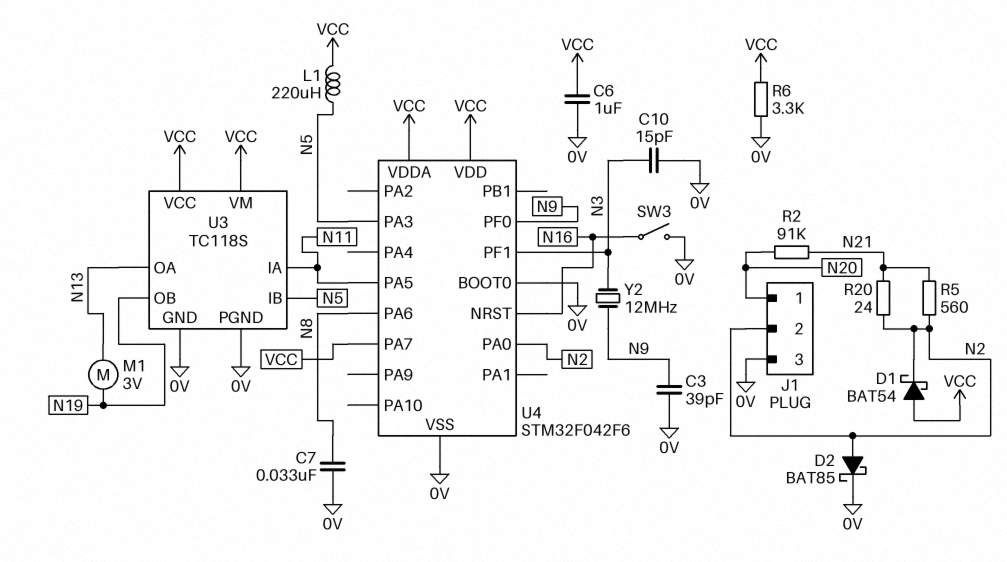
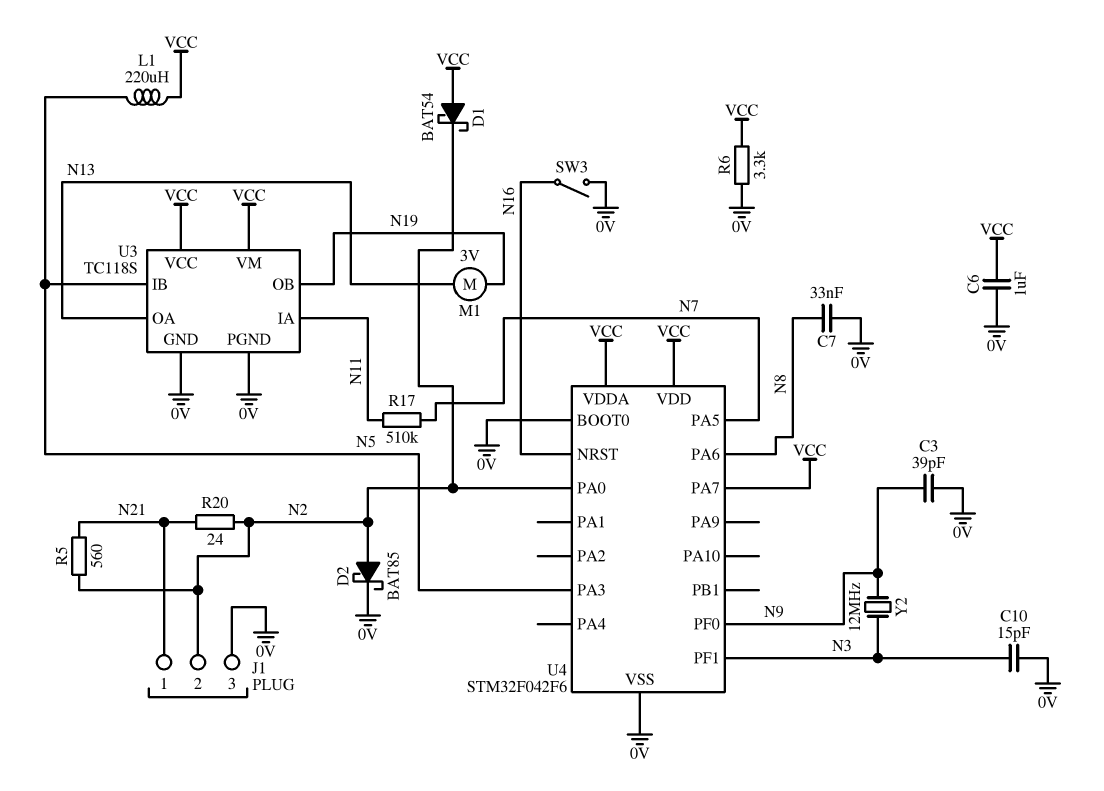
J1 pin 1: N20 -> N21
R2: 91k (N20, N21) -> none
R17: none -> 510k (N7, N11)
U4 pin PA5: N11 -> N7

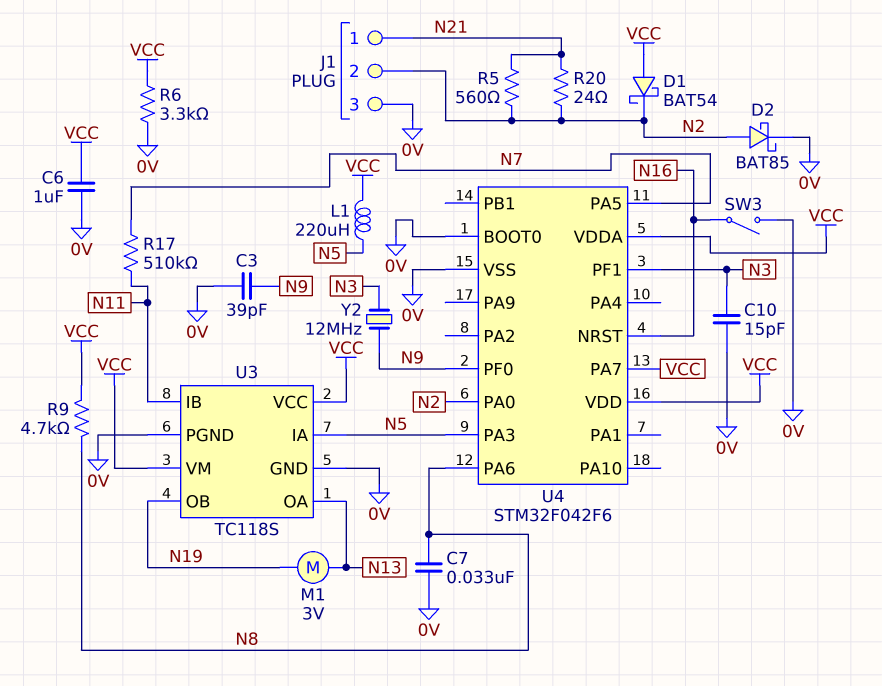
R9: none -> 4.7k (N8, VCC)
U3 pin IA: N11 -> N5
U3 pin IB: N5 -> N11

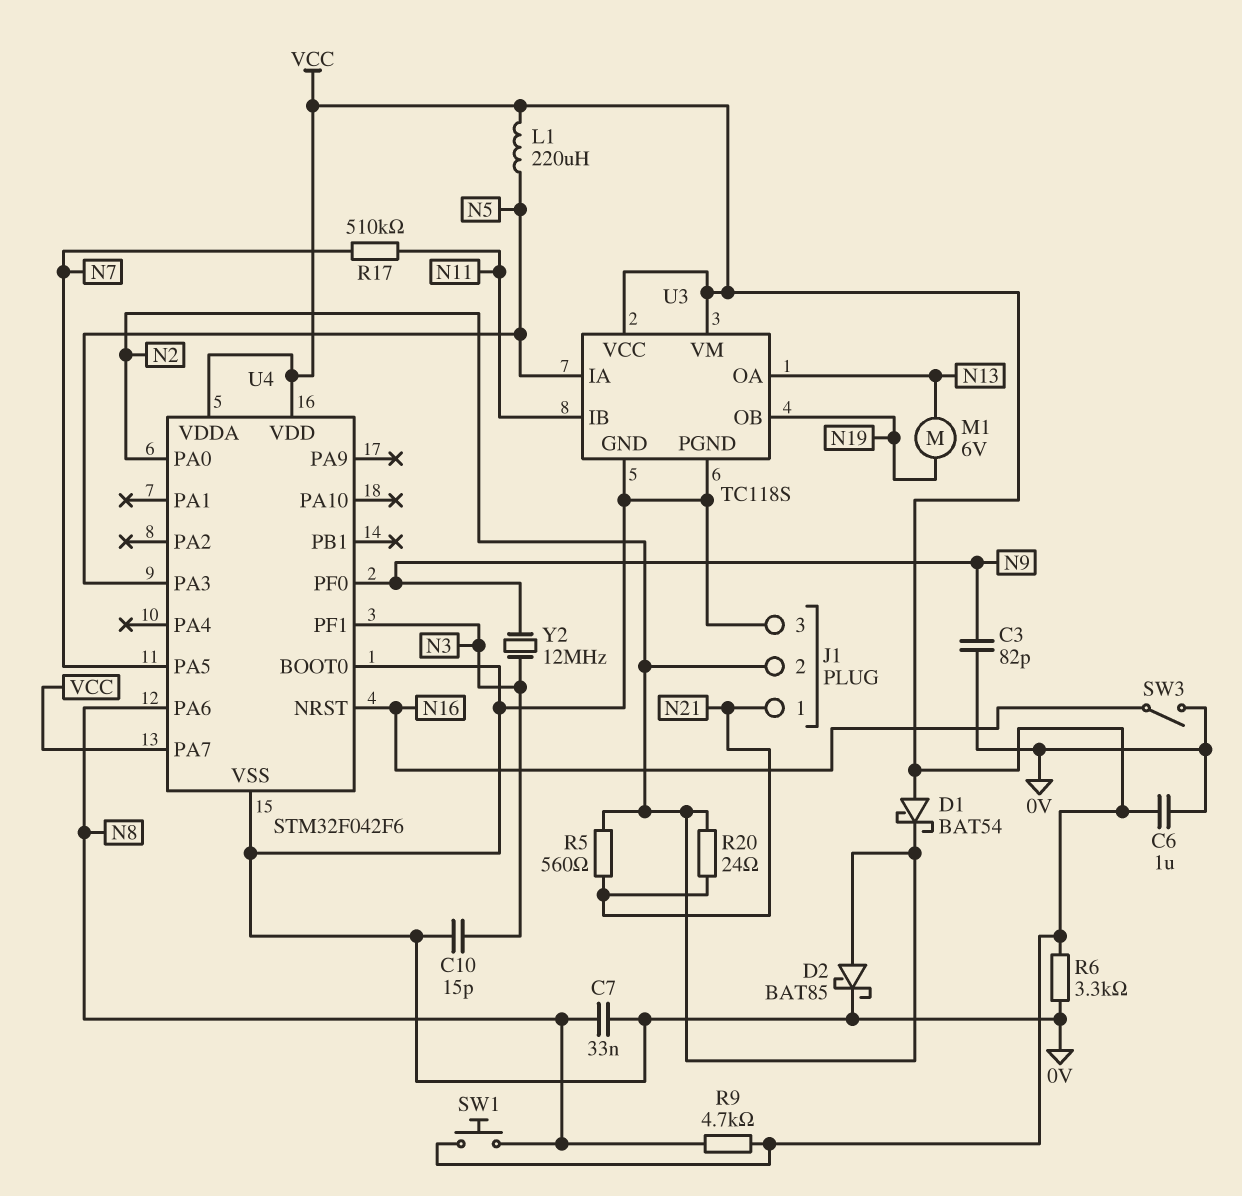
C3: 39pF (0V, N9) -> 82pF (0V, N9)
M1: motor 3V (N13, N19) -> motor 6V (N13, N19)
SW1: none -> button (N8, VCC)

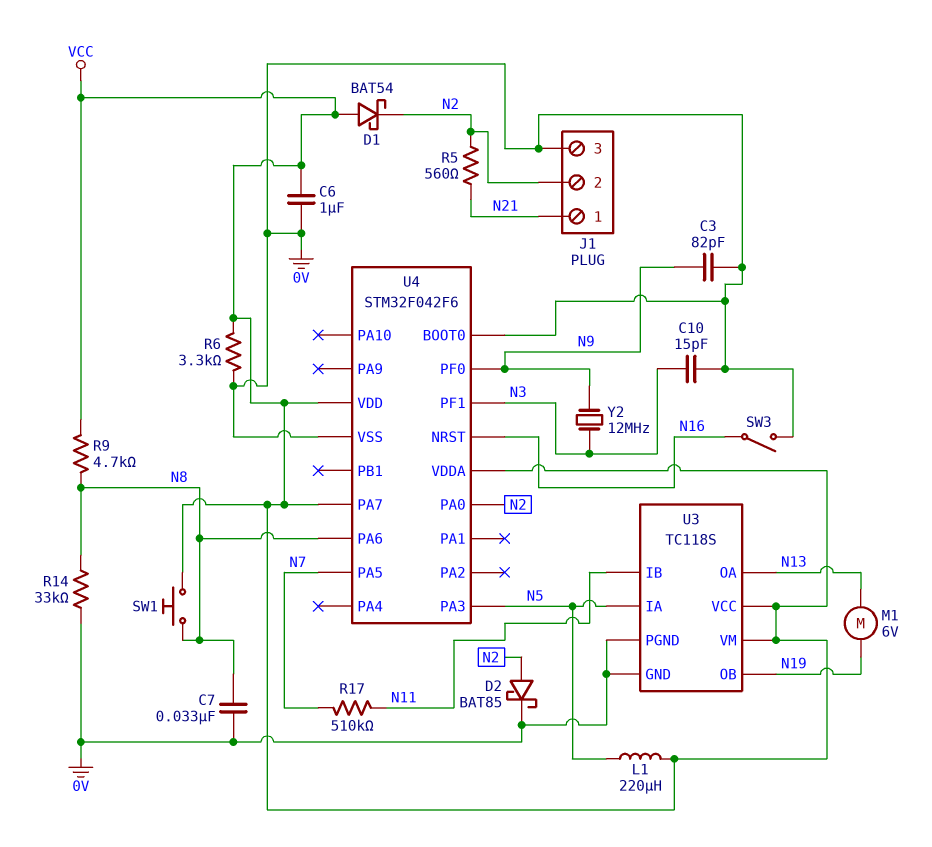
R14: none -> 33k (0V, N8)
R20: 24 (N2, N21) -> none

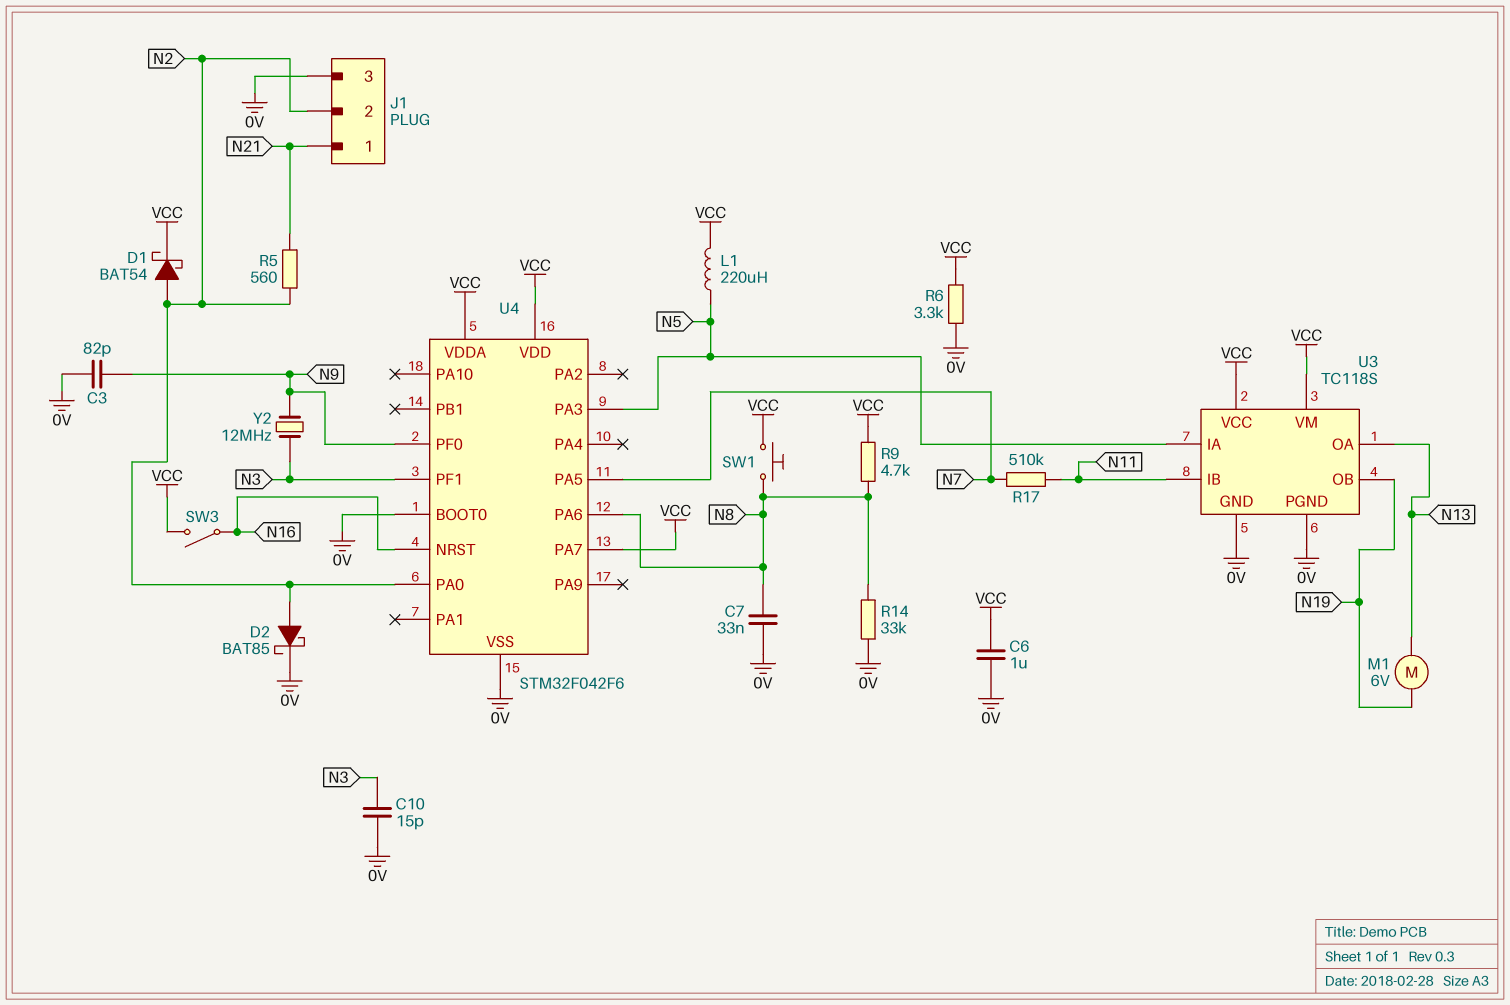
D1: schottky BAT54 (A VCC, K N2) -> schottky BAT54 (A N2, K VCC)
SW3: switch (0V, N16) -> switch (N16, VCC)

